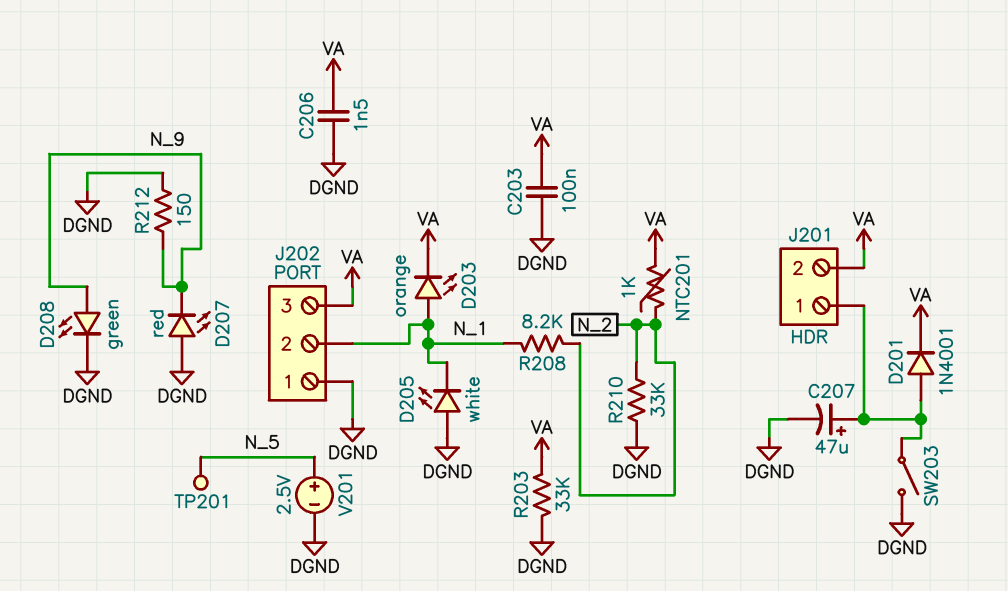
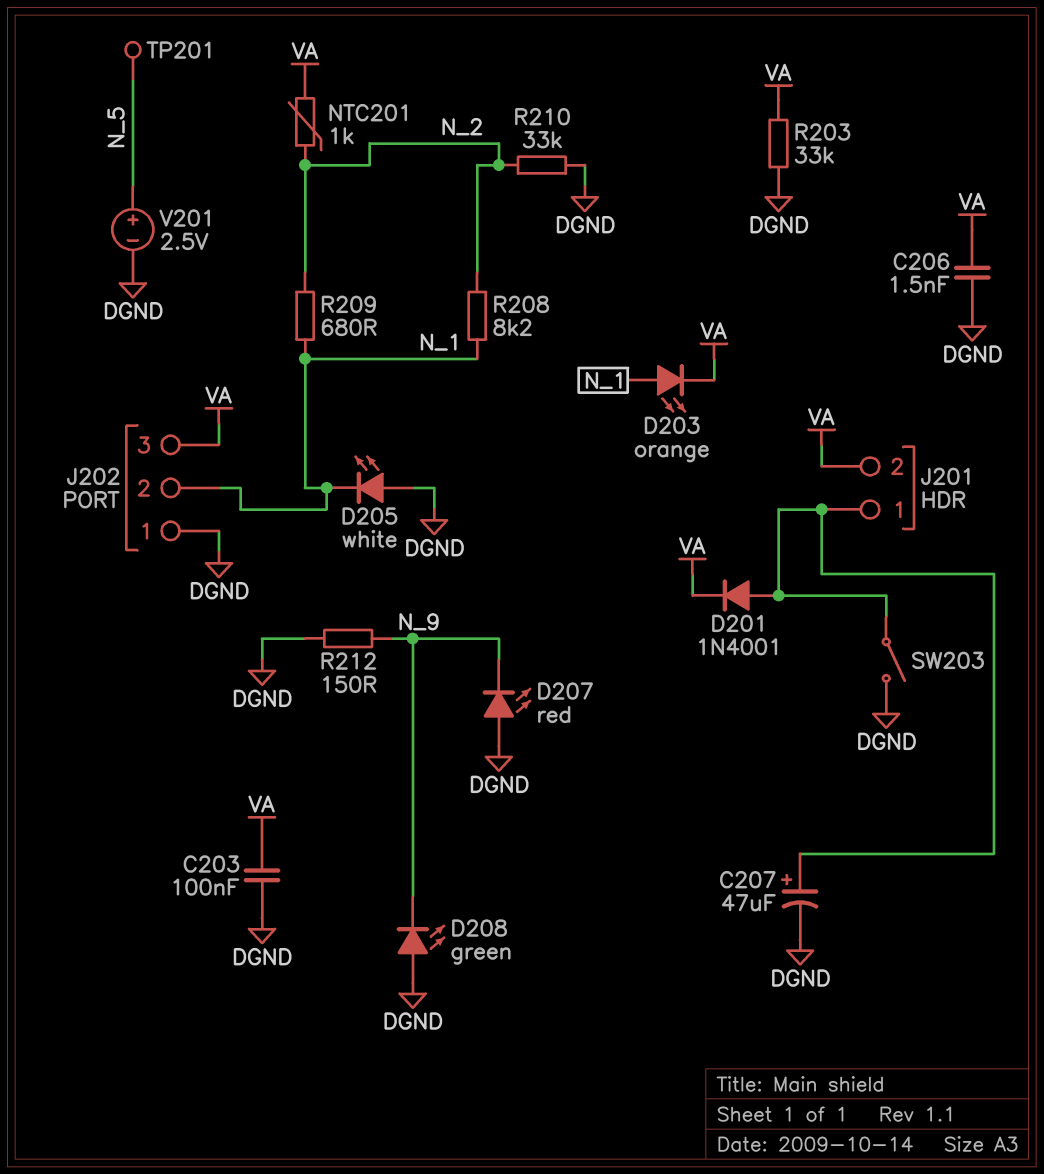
D208: LED green (A N_9, K DGND) -> LED green (A DGND, K N_9)
R209: none -> 680 (N_1, N_2)

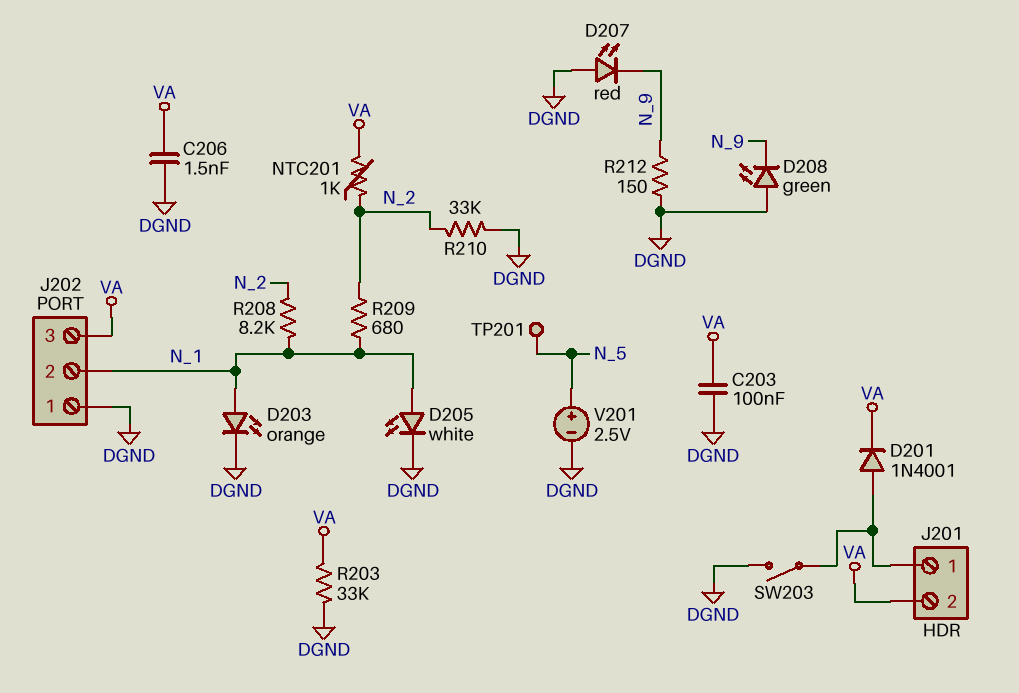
C207: 47uF (plus J201/1, minus DGND) -> none
D203: LED orange (A N_1, K VA) -> LED orange (A N_1, K DGND)
D205: LED white (A DGND, K N_1) -> LED white (A N_1, K DGND)

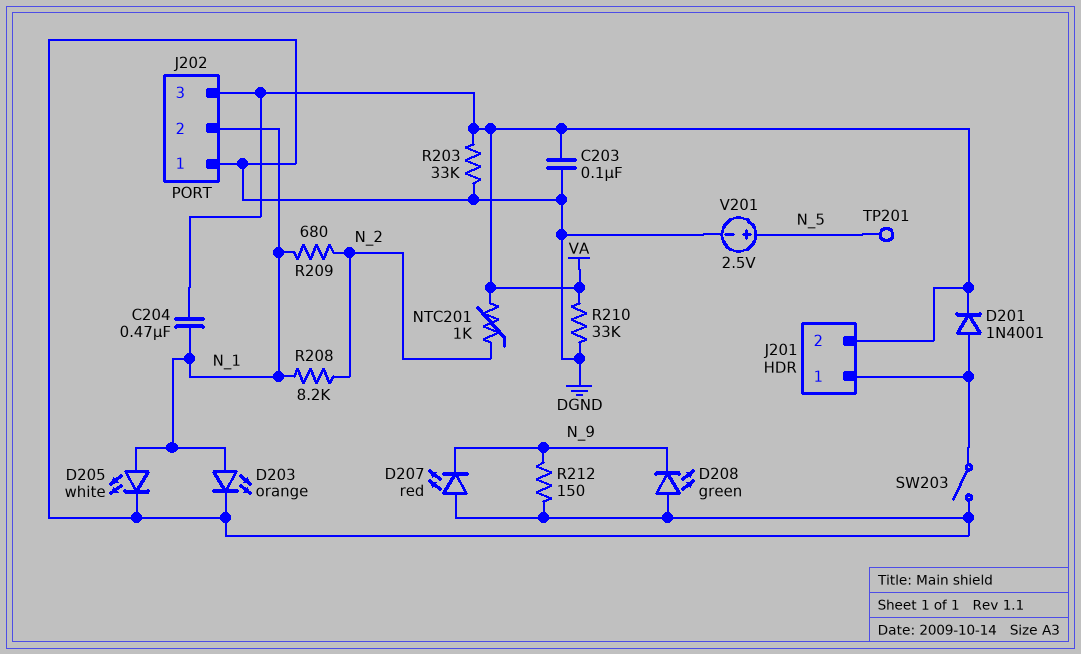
C204: none -> 470nF (N_1, VA)
C206: 1.5nF (DGND, VA) -> none
R210: 33k (DGND, N_2) -> 33k (DGND, VA)

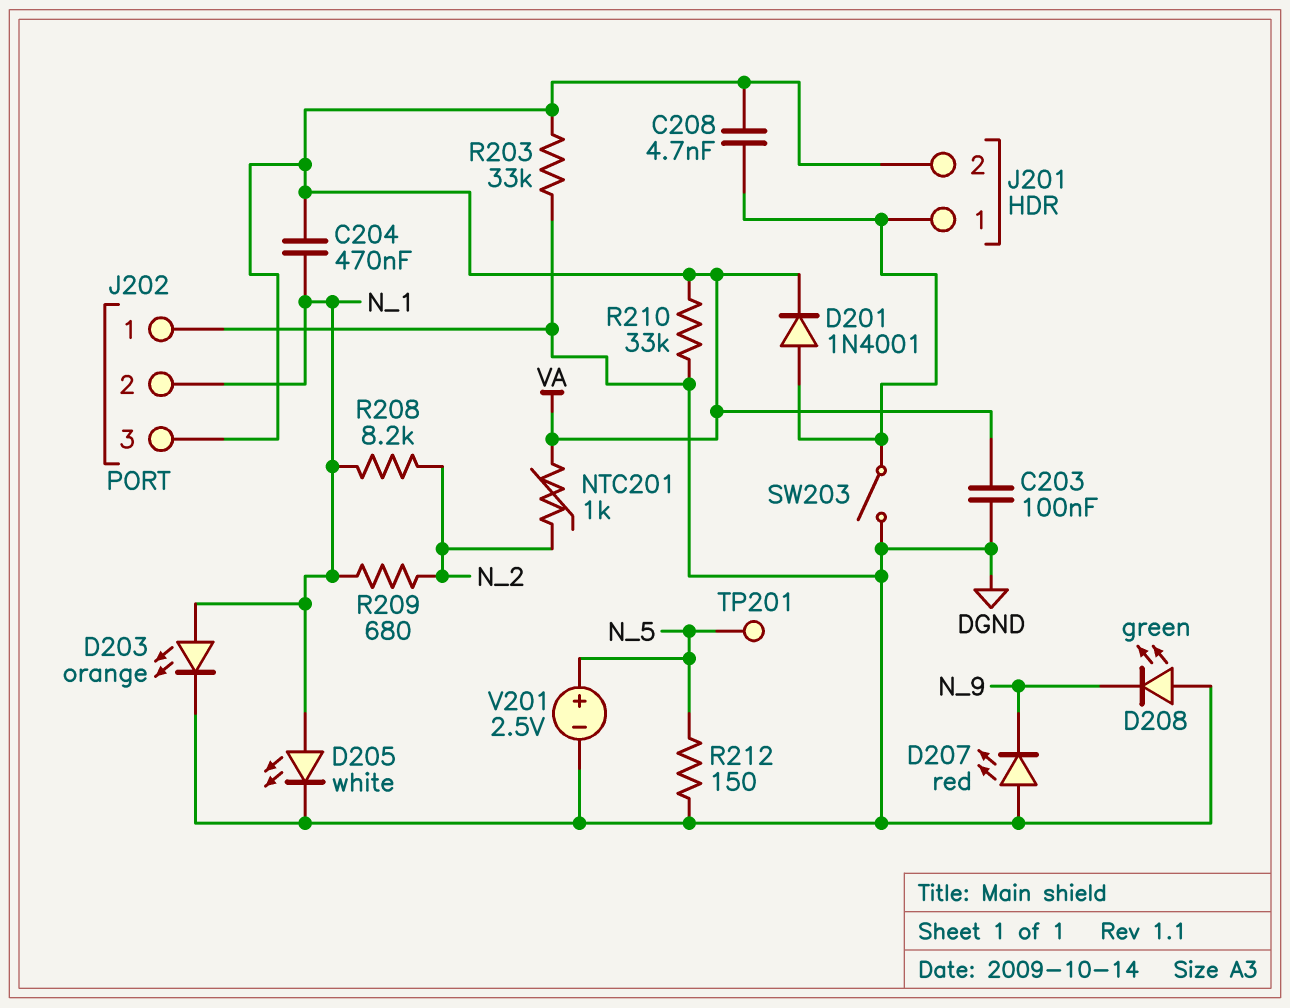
C208: none -> 4.7nF (J201/1, VA)
R212: 150 (DGND, N_9) -> 150 (DGND, N_5)

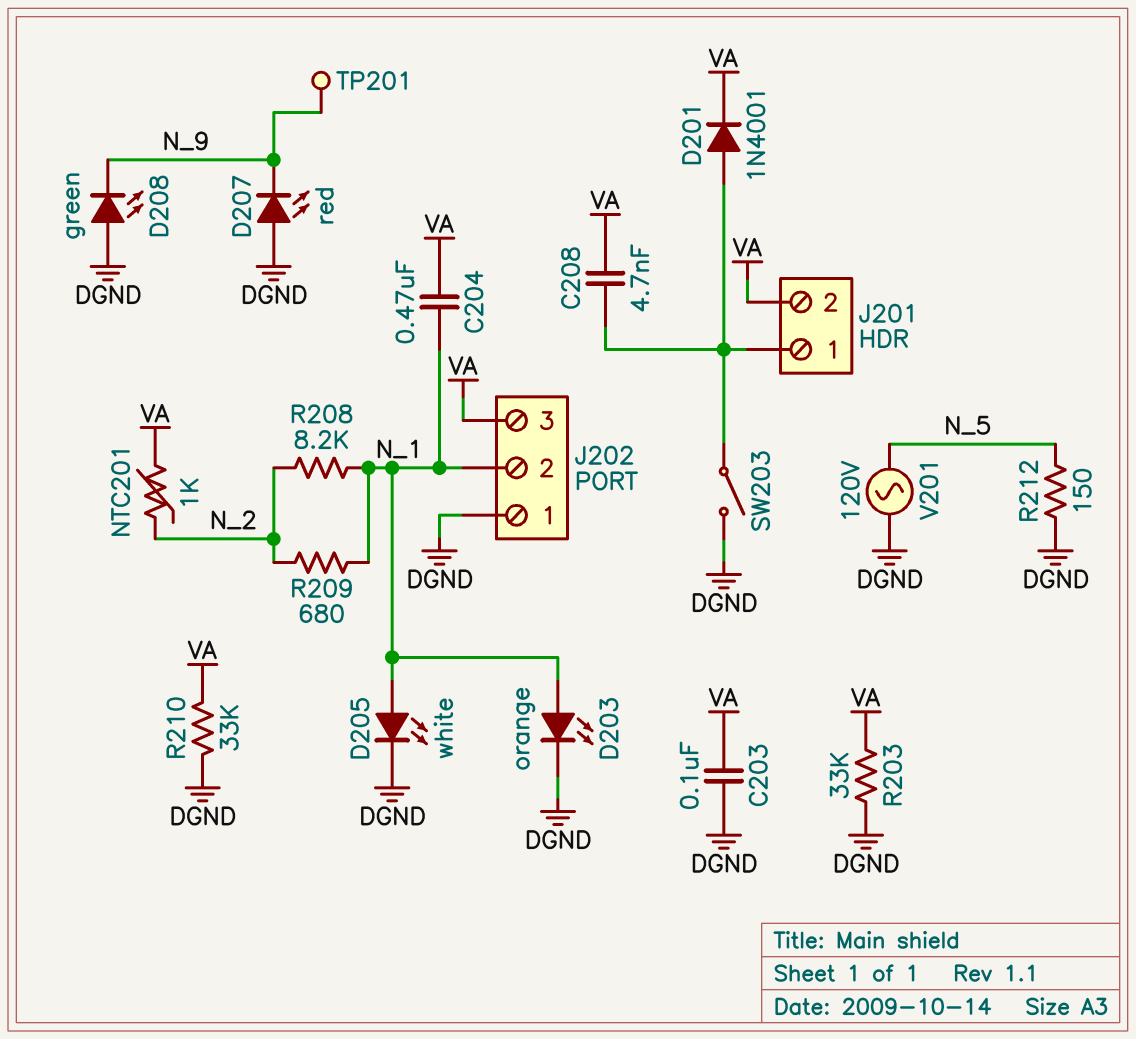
TP201: test point (N_5) -> test point (N_9)
V201: 2.5V (plus N_5, minus DGND) -> AC 120V (DGND, N_5)

